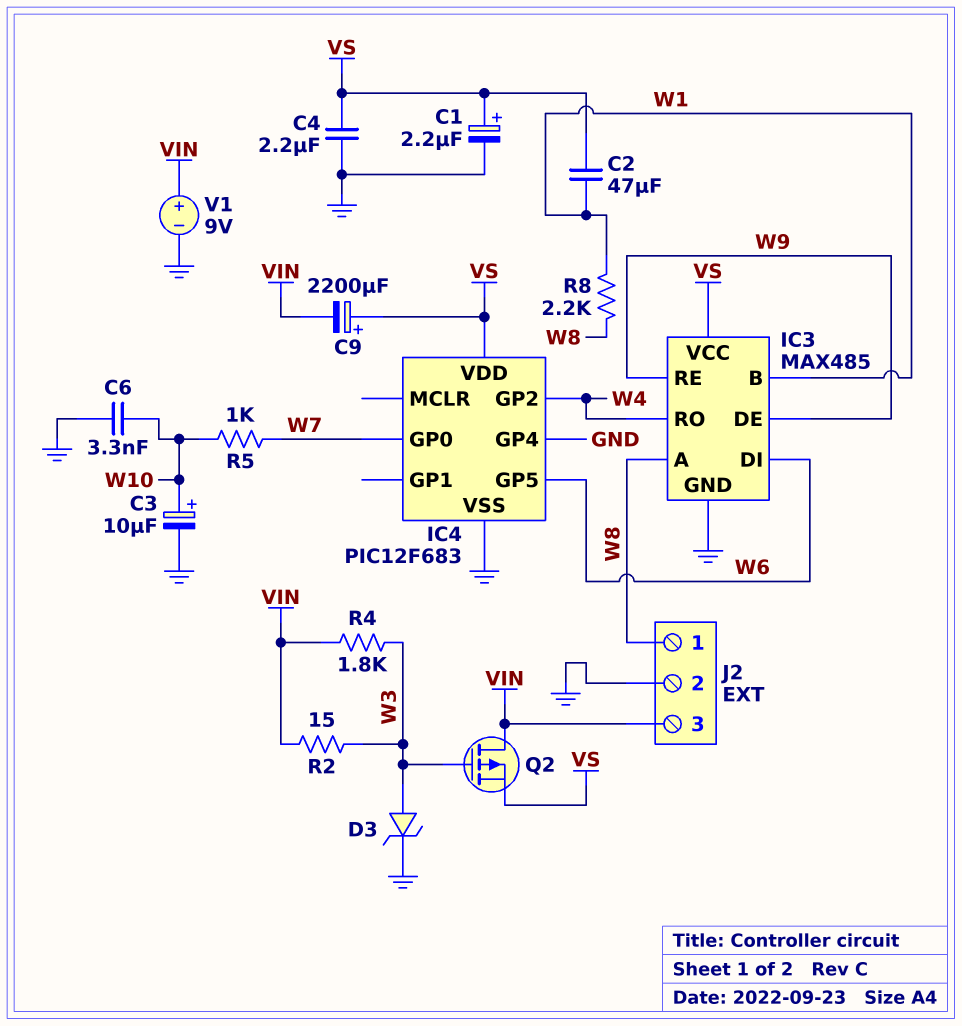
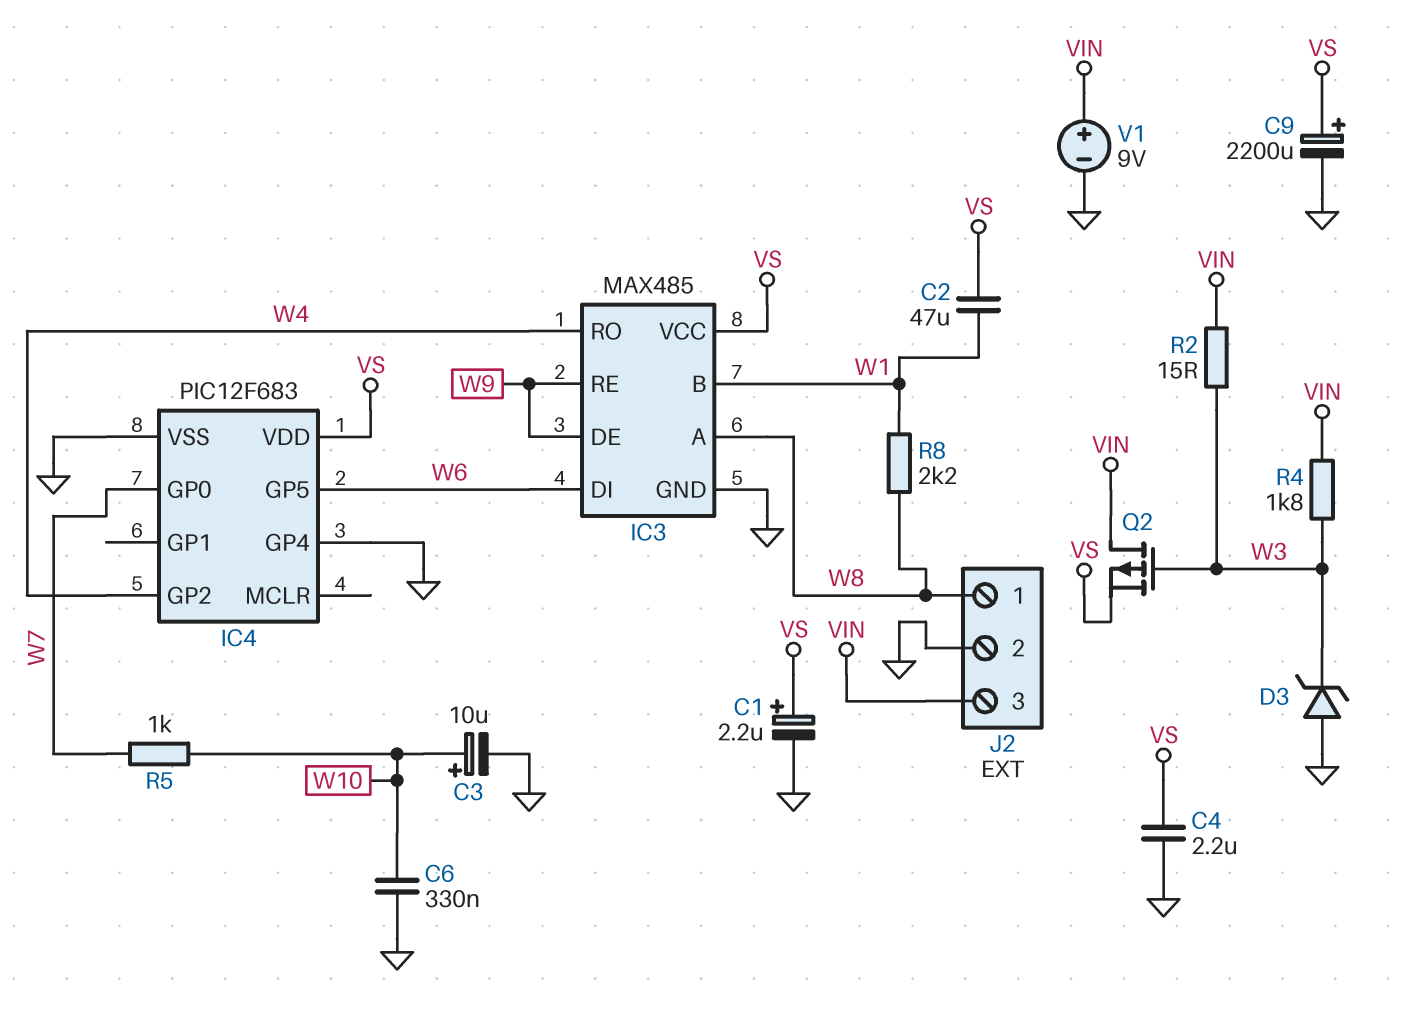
C6: 3.3nF (GND, W10) -> 330nF (GND, W10)
C9: 2200uF (plus VS, minus VIN) -> 2200uF (plus VS, minus GND)
D3: zener (A W3, K GND) -> zener (A GND, K W3)

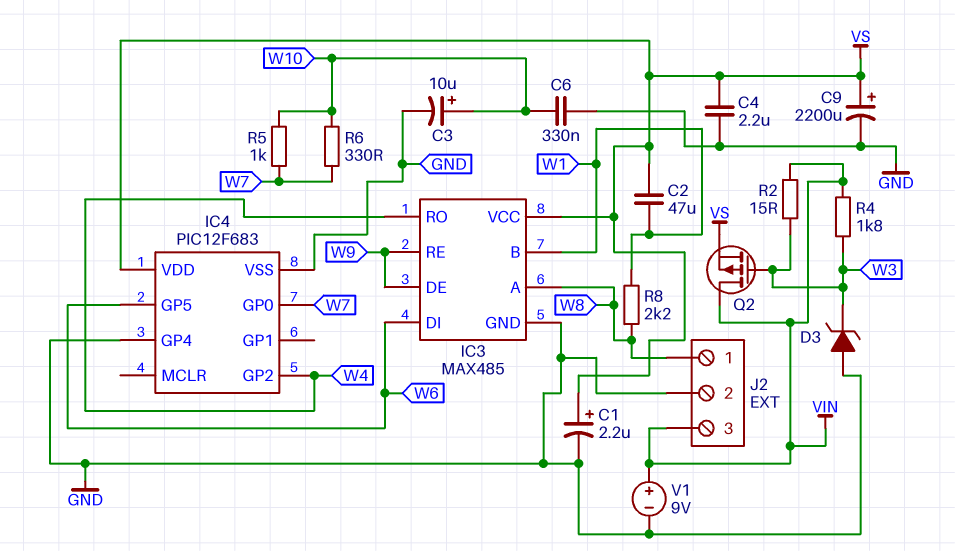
R6: none -> 330 (W7, W10)

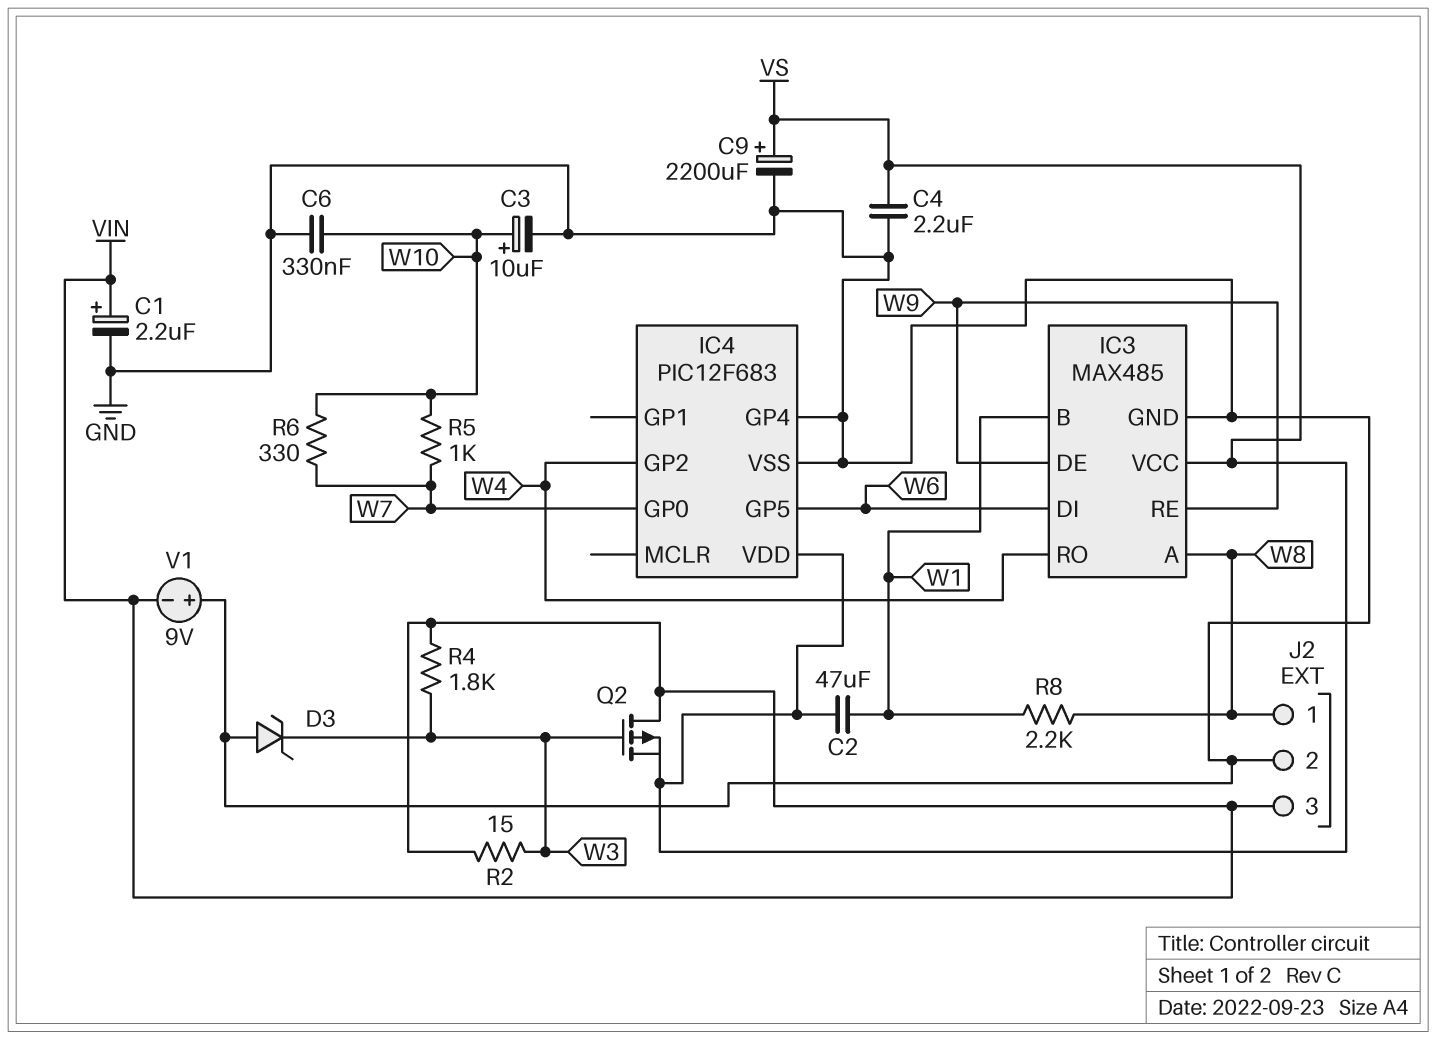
C1: 2.2uF (plus VS, minus GND) -> 2.2uF (plus VIN, minus GND)
V1: 9V (plus VIN, minus GND) -> 9V (plus GND, minus VIN)

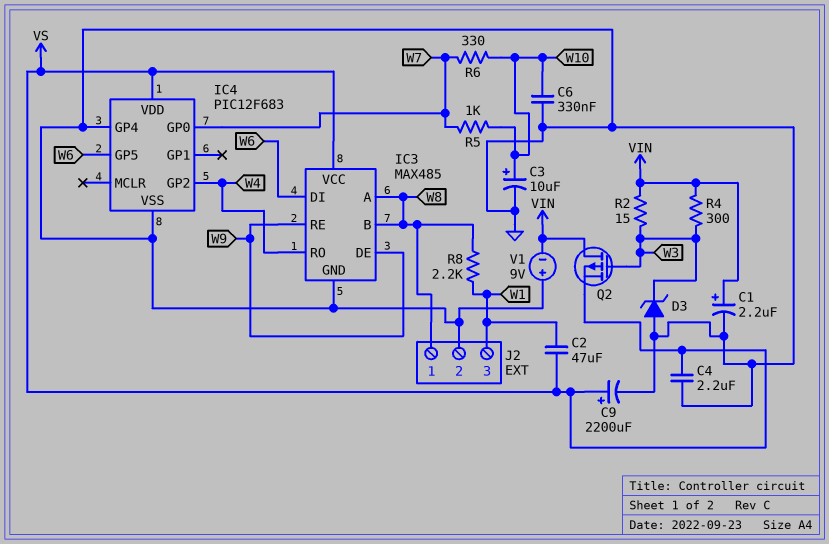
IC3 pin B: W1 -> W8
J2 pin 3: VIN -> W1
R4: 1.8k (VIN, W3) -> 300 (VIN, W3)

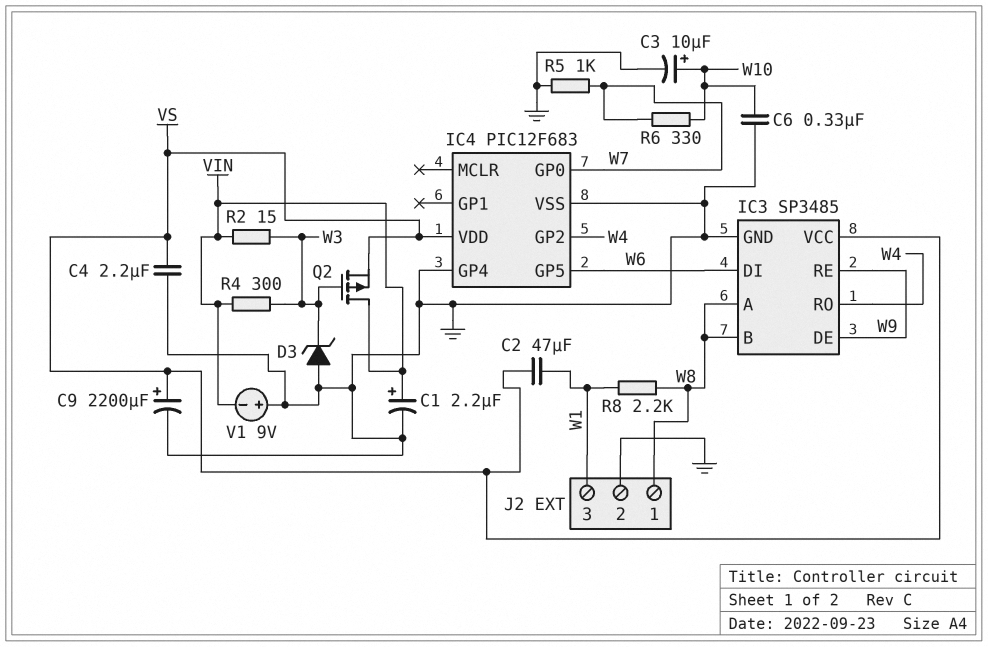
IC3: MAX485 -> SP3485
R5: 1k (W7, W10) -> 1k (GND, W7)

